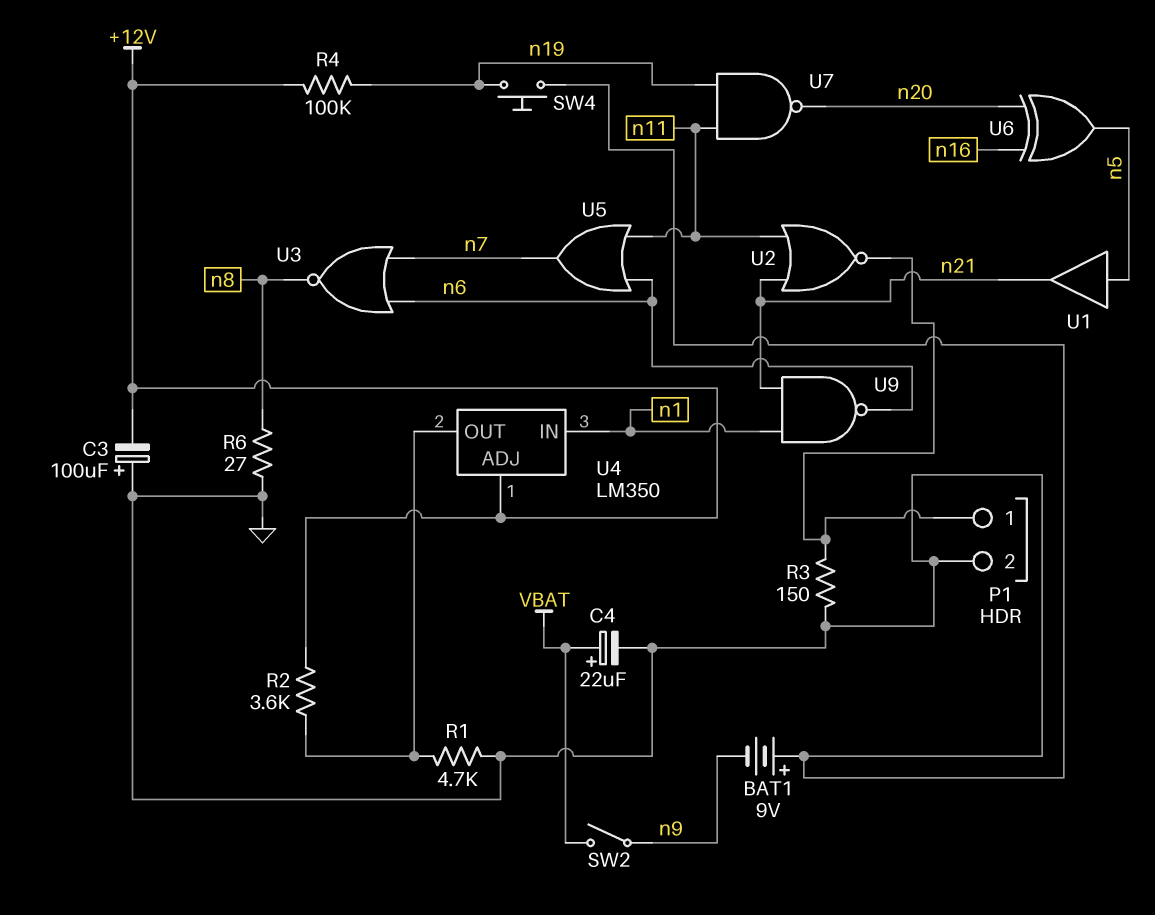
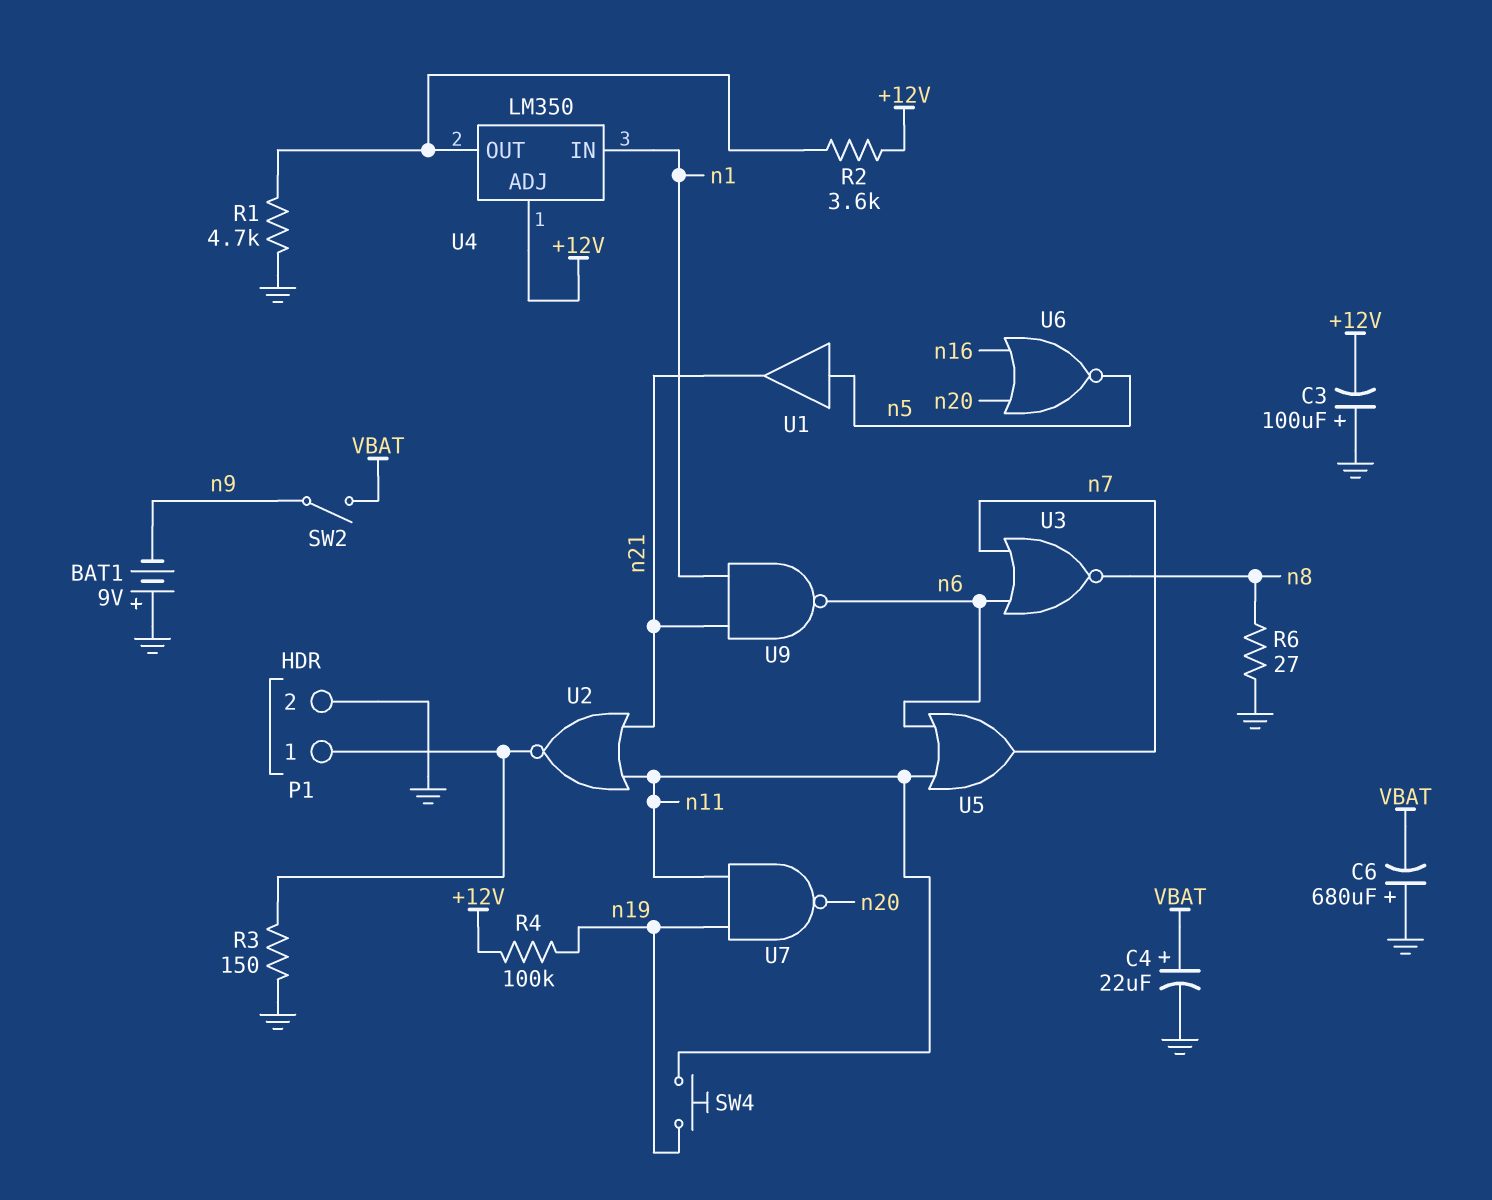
C6: none -> 680uF (plus GND, minus VBAT)
SW4: button (GND, n19) -> button (n11, n19)
U6: XOR (in n16, in n20, out n5) -> NOR (in n16, in n20, out n5)

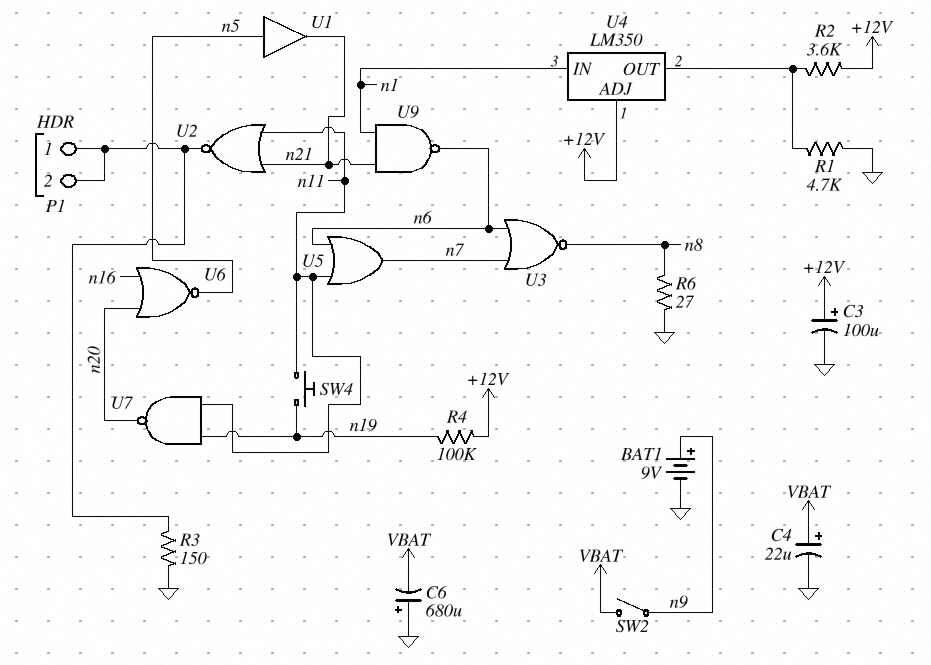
BAT1: 9V (plus GND, minus n9) -> 9V (plus n9, minus GND)
C3: 100uF (plus GND, minus +12V) -> 100uF (plus +12V, minus GND)
P1 pin 2: GND -> P1/1

